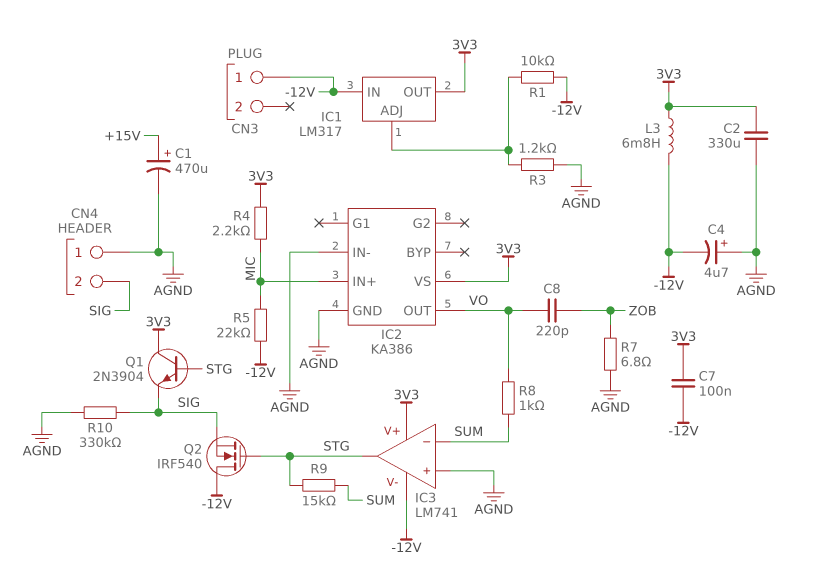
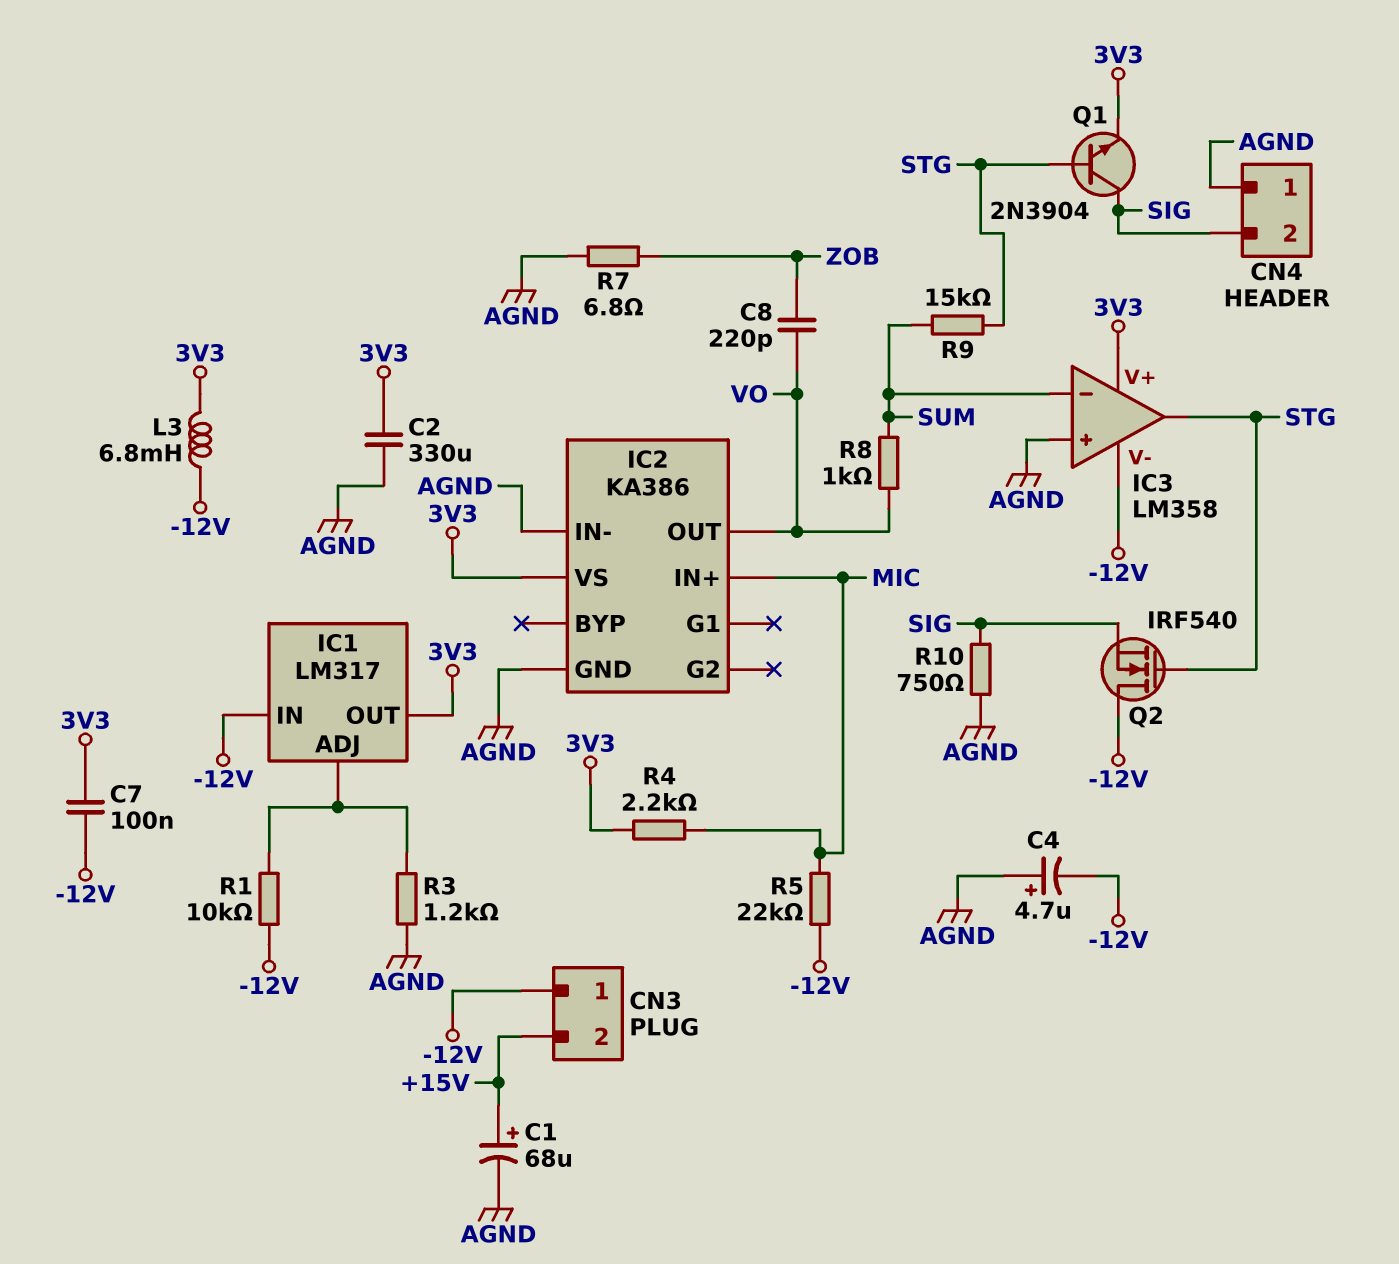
C1: 470uF (plus +15V, minus AGND) -> 68uF (plus +15V, minus AGND)
CN3 pin 2: none -> +15V
IC3: LM741 -> LM358
Q1: NPN 2N3904 (B STG, C 3V3, E SIG) -> NPN 2N3904 (B STG, C SIG, E 3V3)
R10: 330k (AGND, SIG) -> 750 (AGND, SIG)

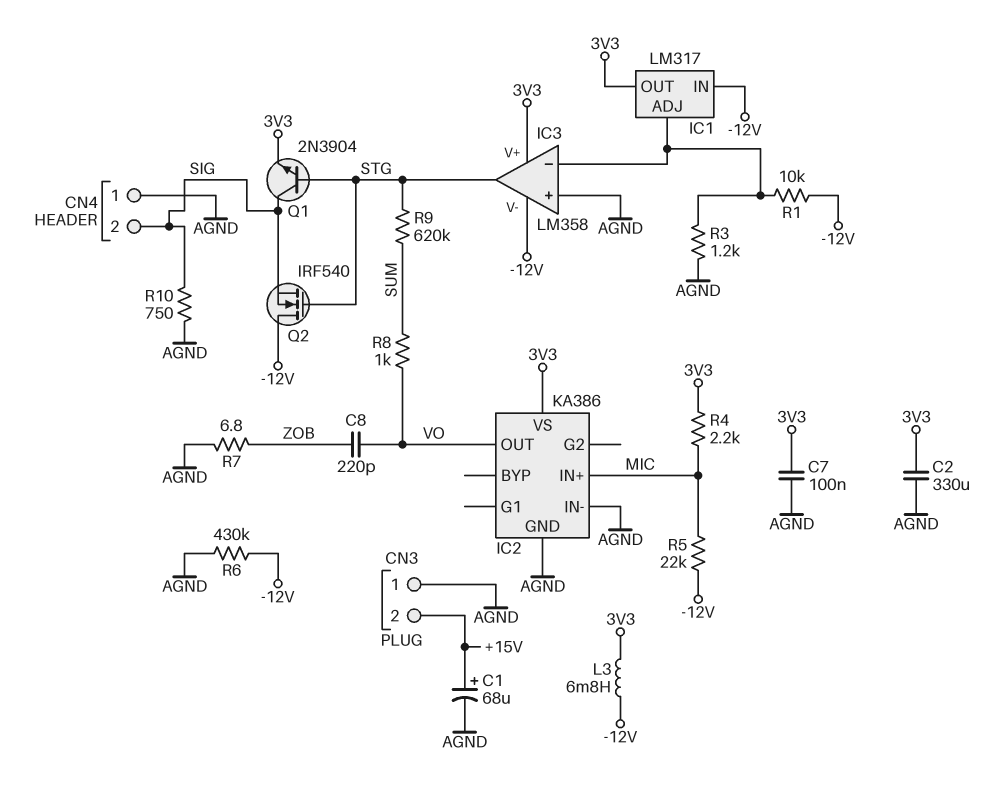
C4: 4.7uF (plus AGND, minus -12V) -> none
C7: 100nF (-12V, 3V3) -> 100nF (3V3, AGND)
CN3 pin 1: -12V -> AGND
IC3 pin in-: SUM -> IC1/ADJ
R6: none -> 430k (-12V, AGND)
R9: 15k (STG, SUM) -> 620k (STG, SUM)

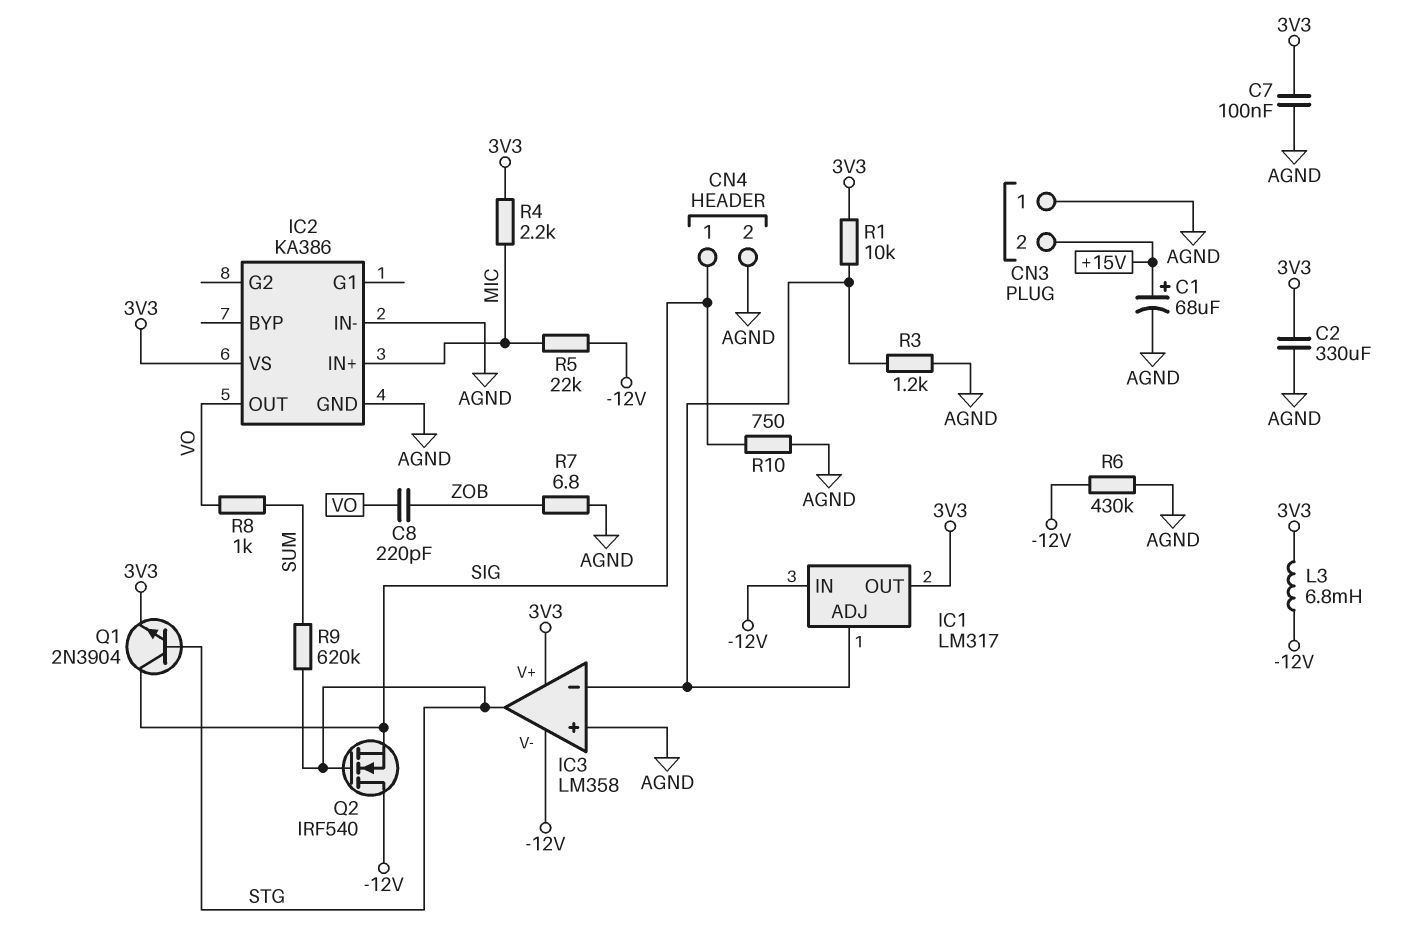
CN4 pin 1: AGND -> SIG
CN4 pin 2: SIG -> AGND
R1: 10k (-12V, IC1/ADJ) -> 10k (3V3, IC1/ADJ)

